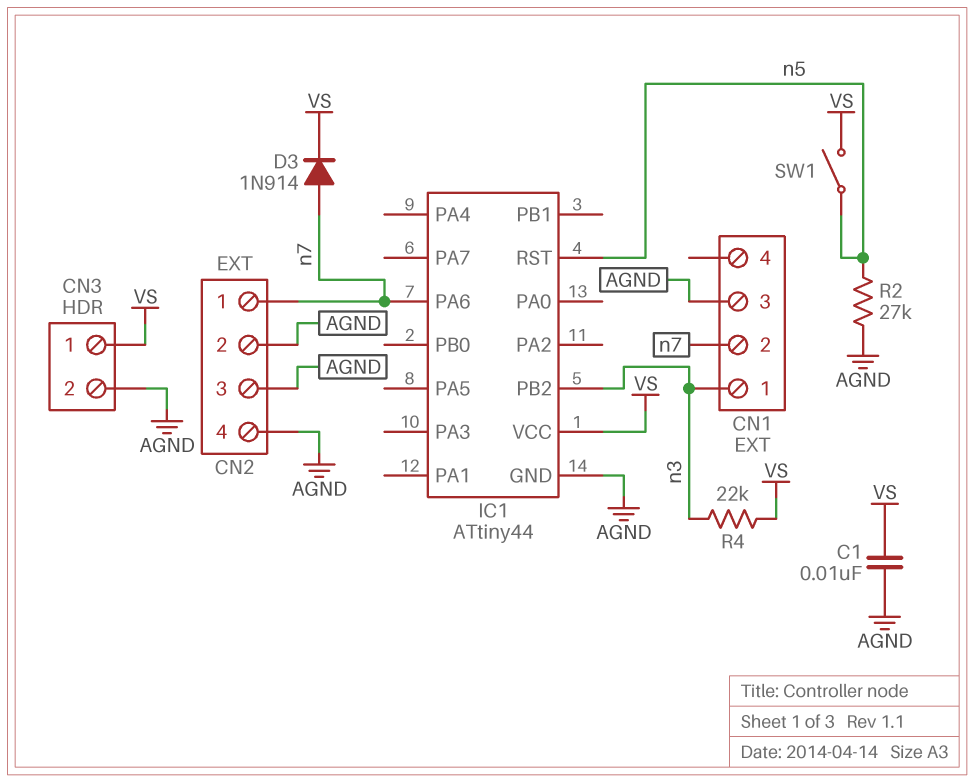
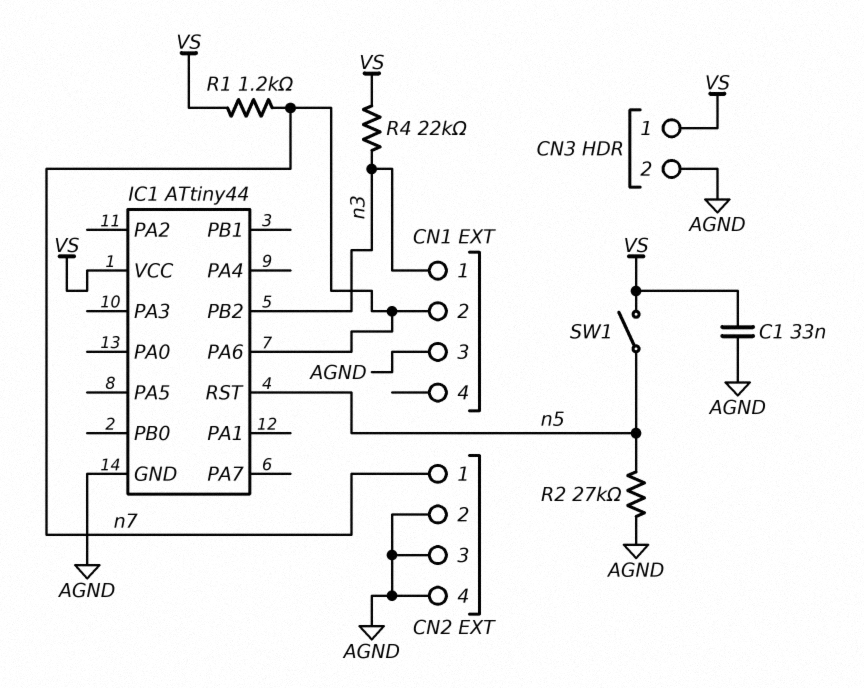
C1: 10nF (AGND, VS) -> 33nF (AGND, VS)
D3: diode 1N914 (A n7, K VS) -> none
R1: none -> 1.2k (VS, n7)

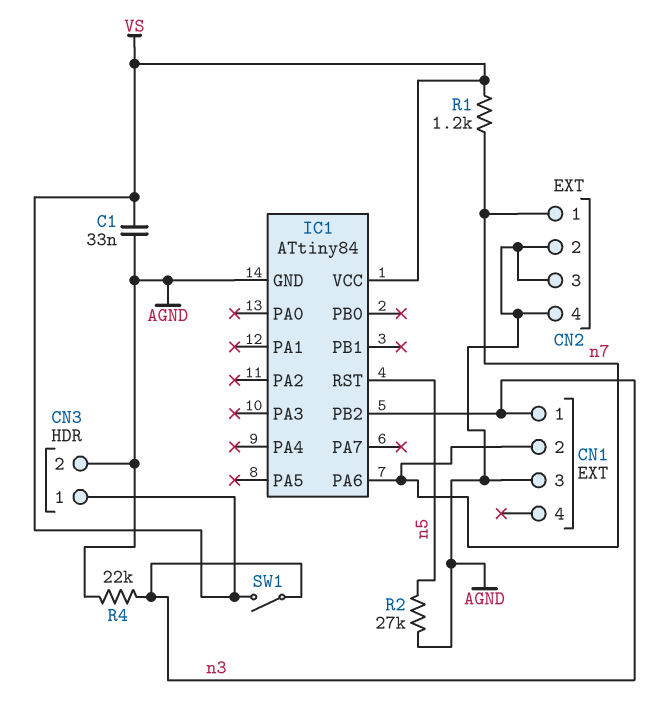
IC1: ATtiny44 -> ATtiny84
R4: 22k (VS, n3) -> 22k (AGND, n3)
SW1: switch (VS, n5) -> switch (VS, n3)

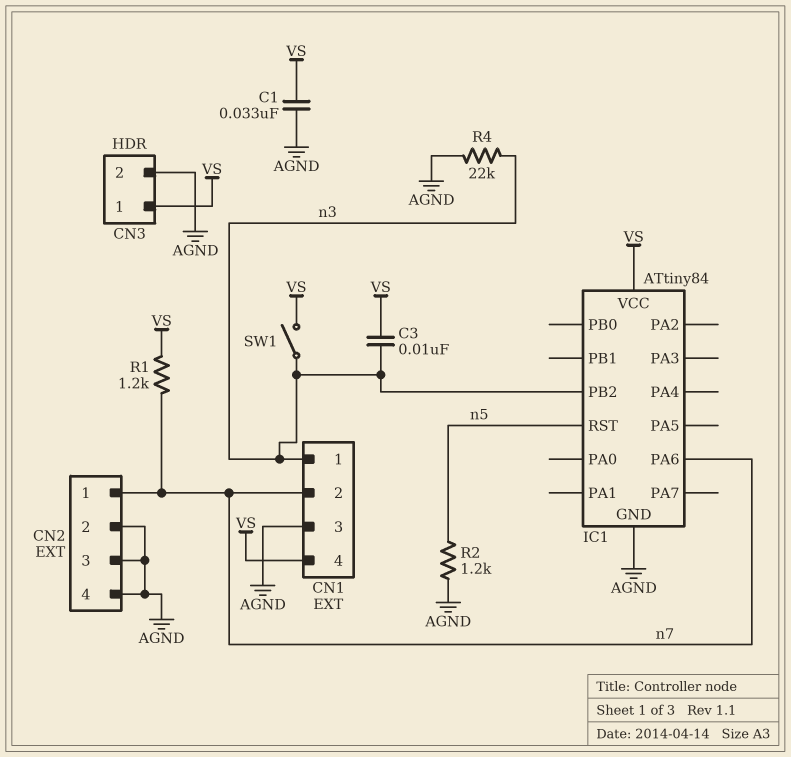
C3: none -> 10nF (VS, n3)
CN1 pin 4: none -> VS
R2: 27k (AGND, n5) -> 1.2k (AGND, n5)

